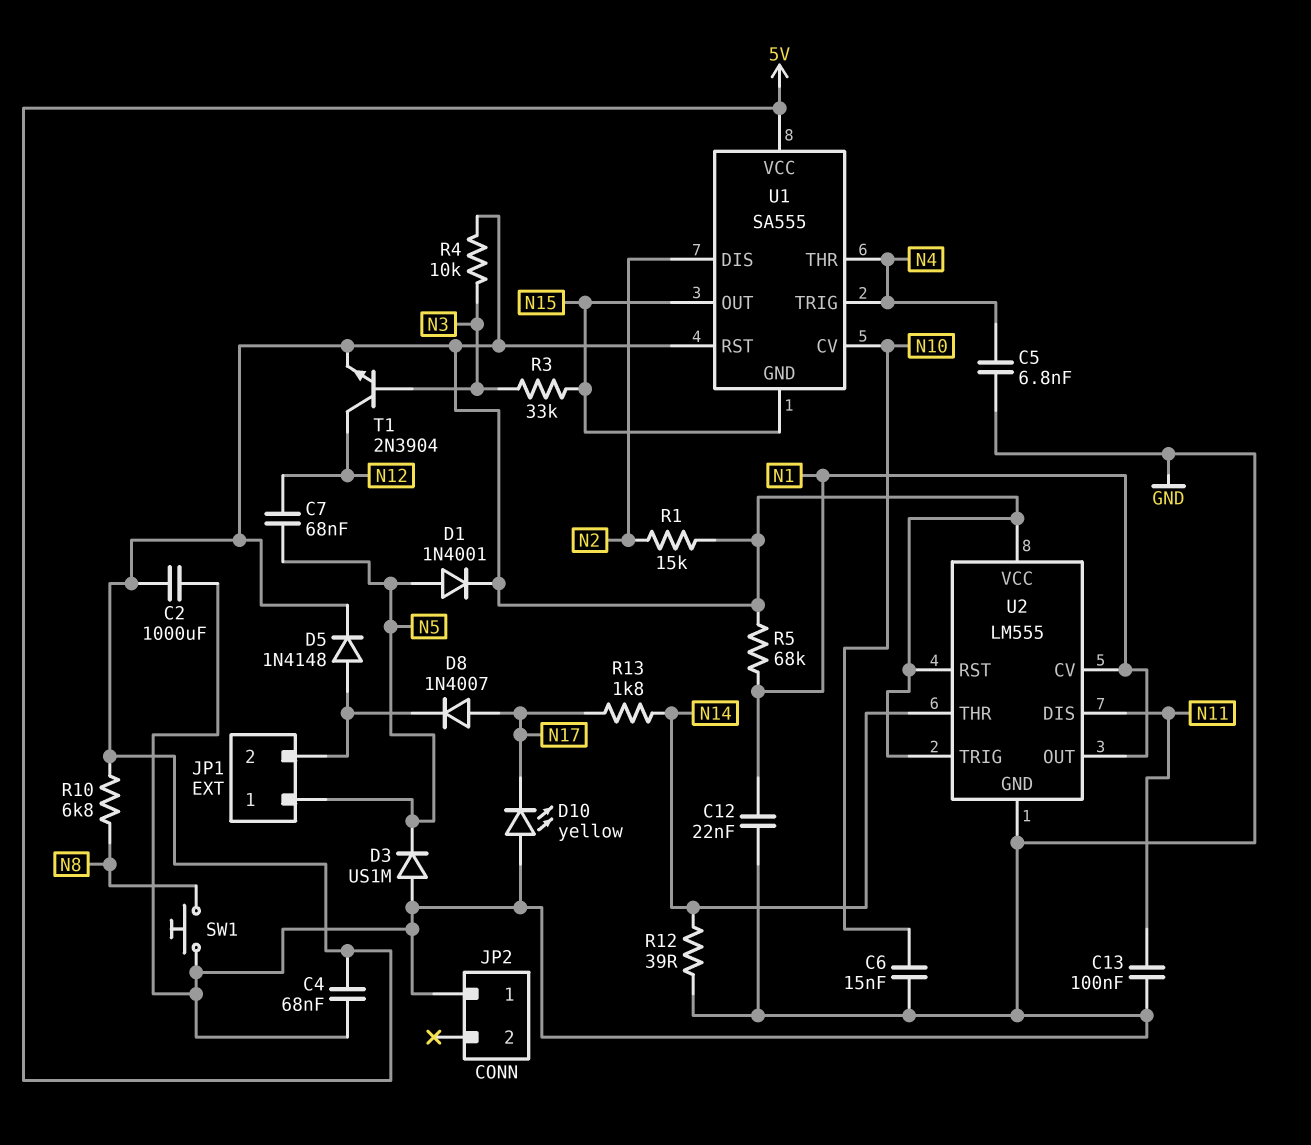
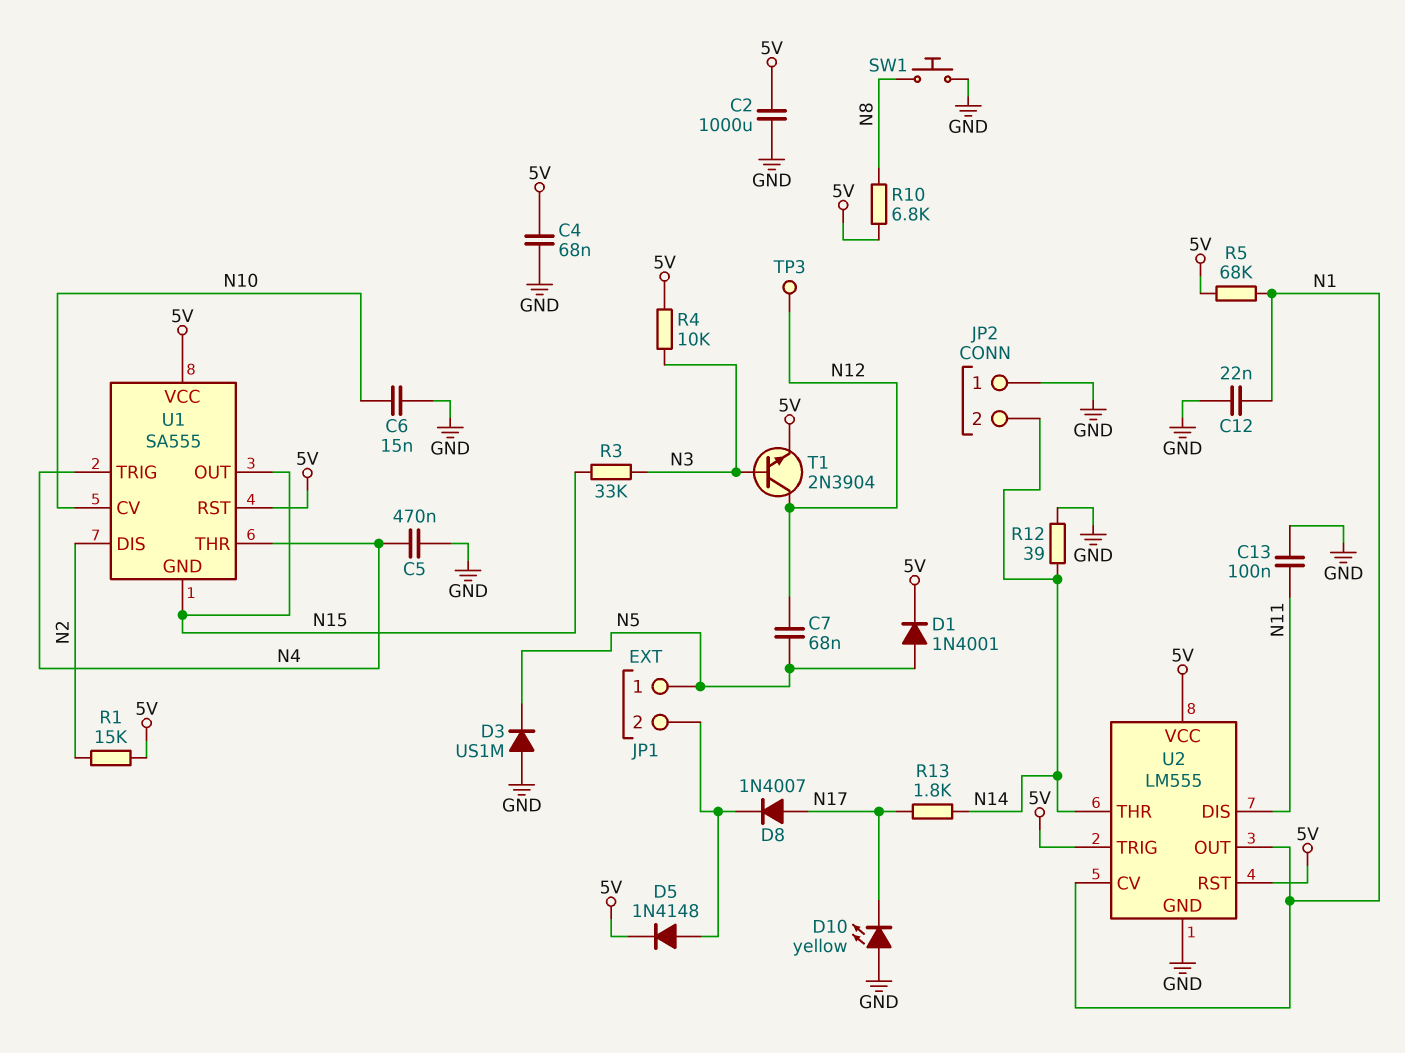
C5: 6.8nF (GND, N4) -> 470nF (GND, N4)
JP2 pin 2: none -> N14
TP3: none -> test point (N12)

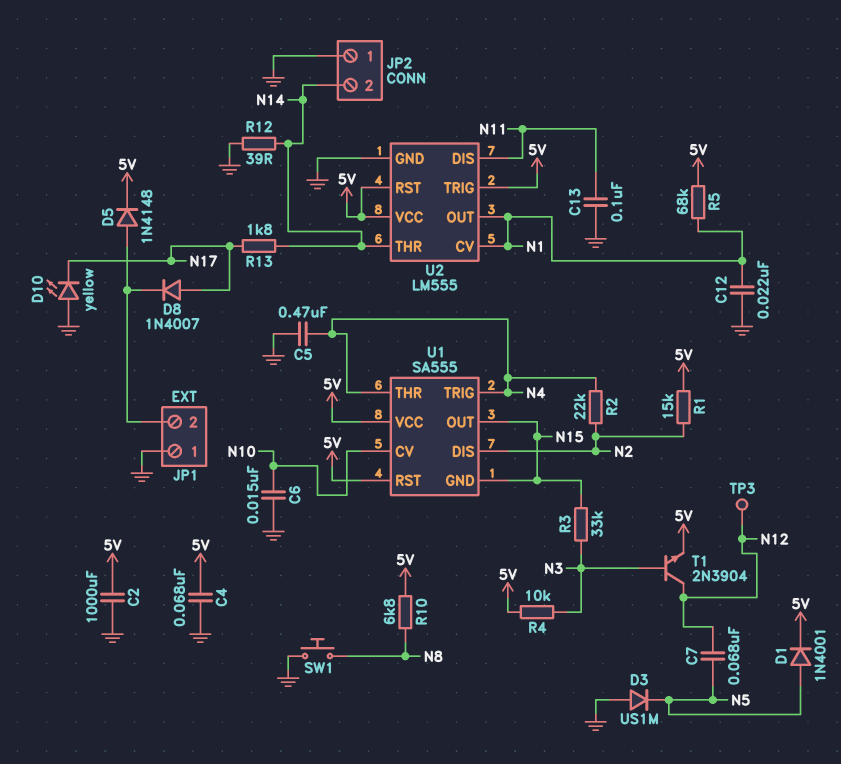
JP1 pin 1: N5 -> GND
R2: none -> 22k (N2, N4)

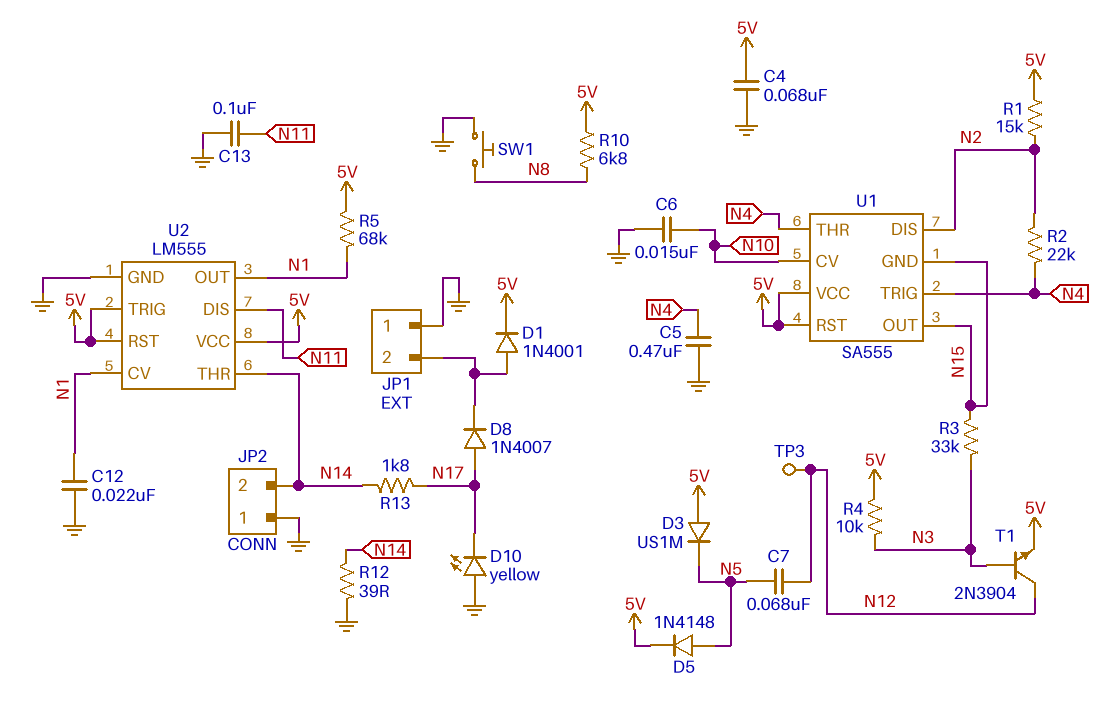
C2: 1000uF (5V, GND) -> none
D1: diode 1N4001 (A N5, K 5V) -> diode 1N4001 (A JP1/2, K 5V)
D3: diode US1M (A GND, K N5) -> diode US1M (A 5V, K N5)
D5: diode 1N4148 (A JP1/2, K 5V) -> diode 1N4148 (A N5, K 5V)

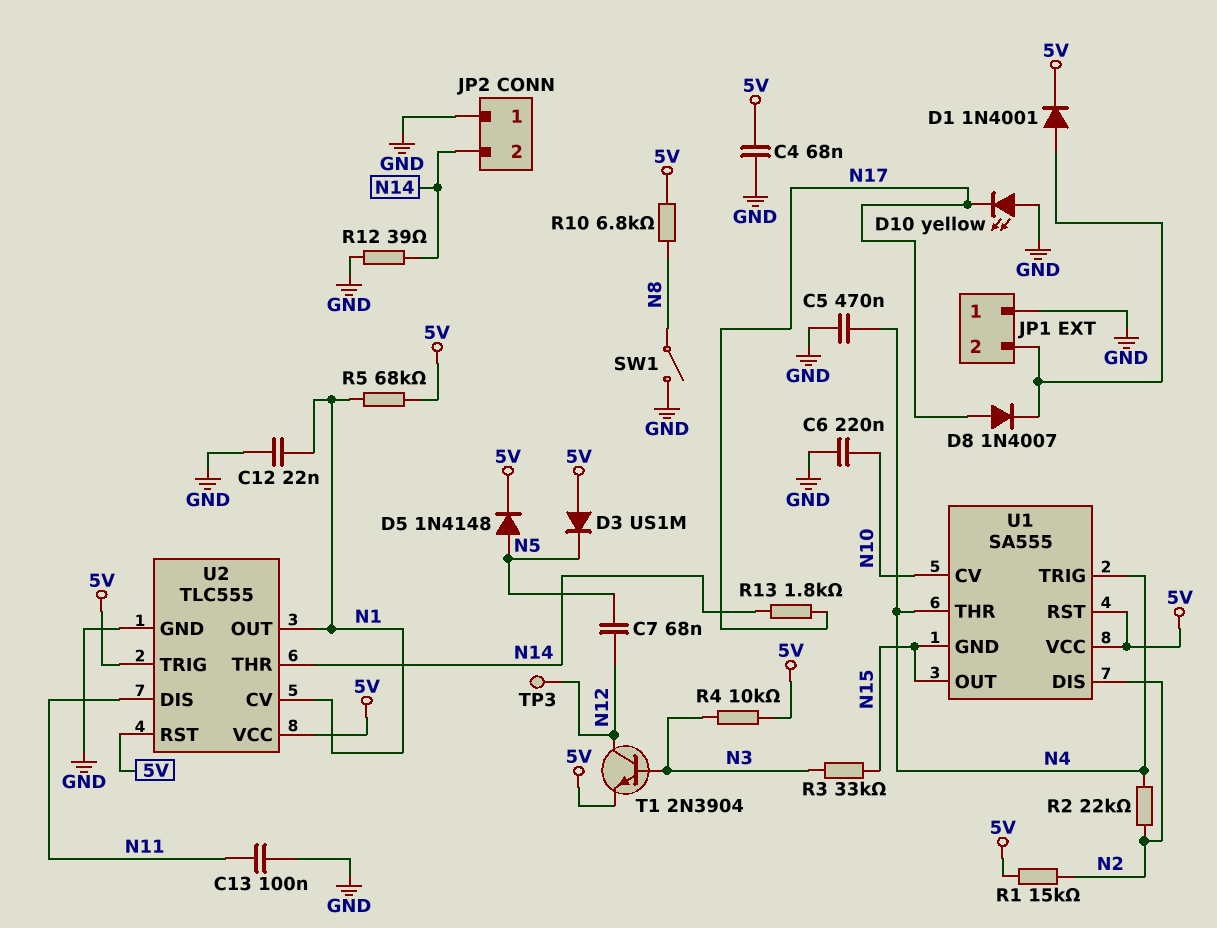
C6: 15nF (GND, N10) -> 220nF (GND, N10)
SW1: button (GND, N8) -> switch (GND, N8)
U2: LM555 -> TLC555

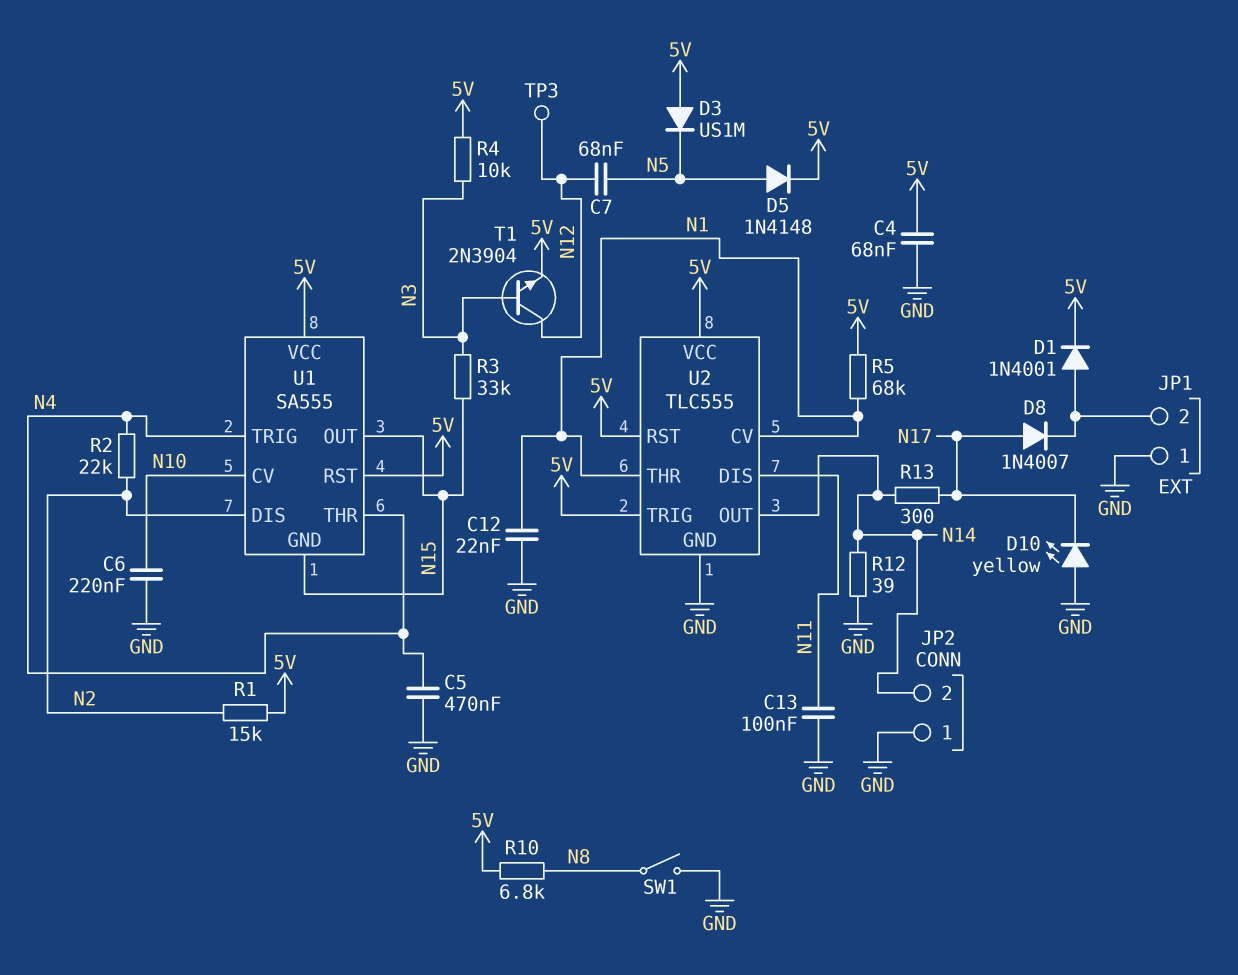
R13: 1.8k (N14, N17) -> 300 (N14, N17)
U2 pin OUT: N1 -> N14
U2 pin THR: N14 -> N1

